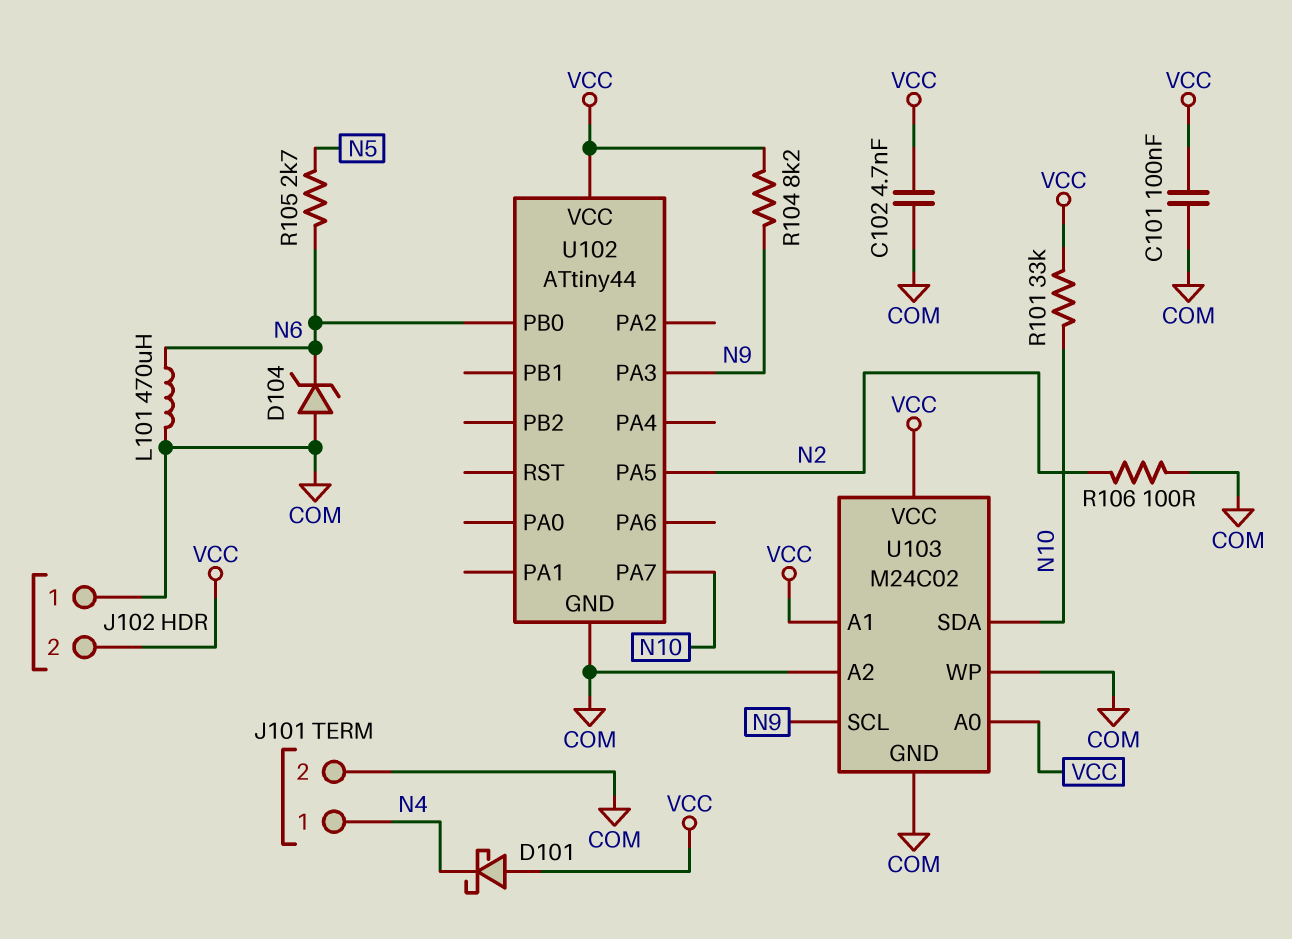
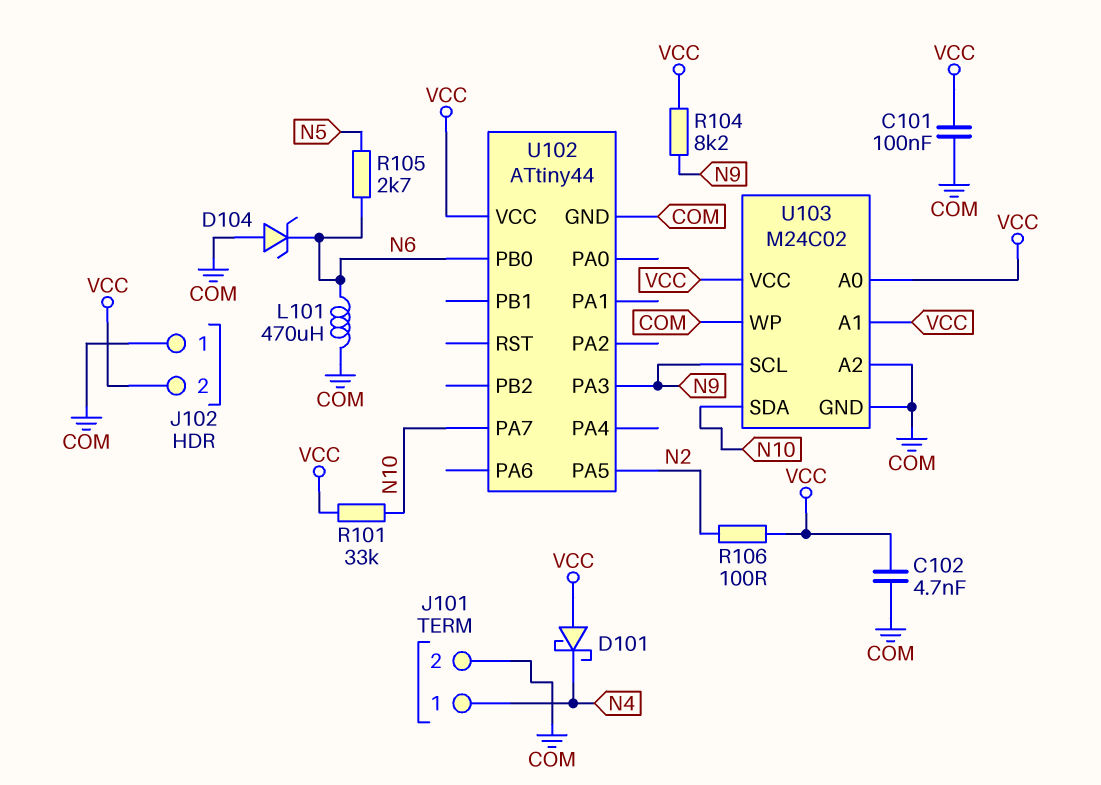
R106: 100 (COM, N2) -> 100 (N2, VCC)

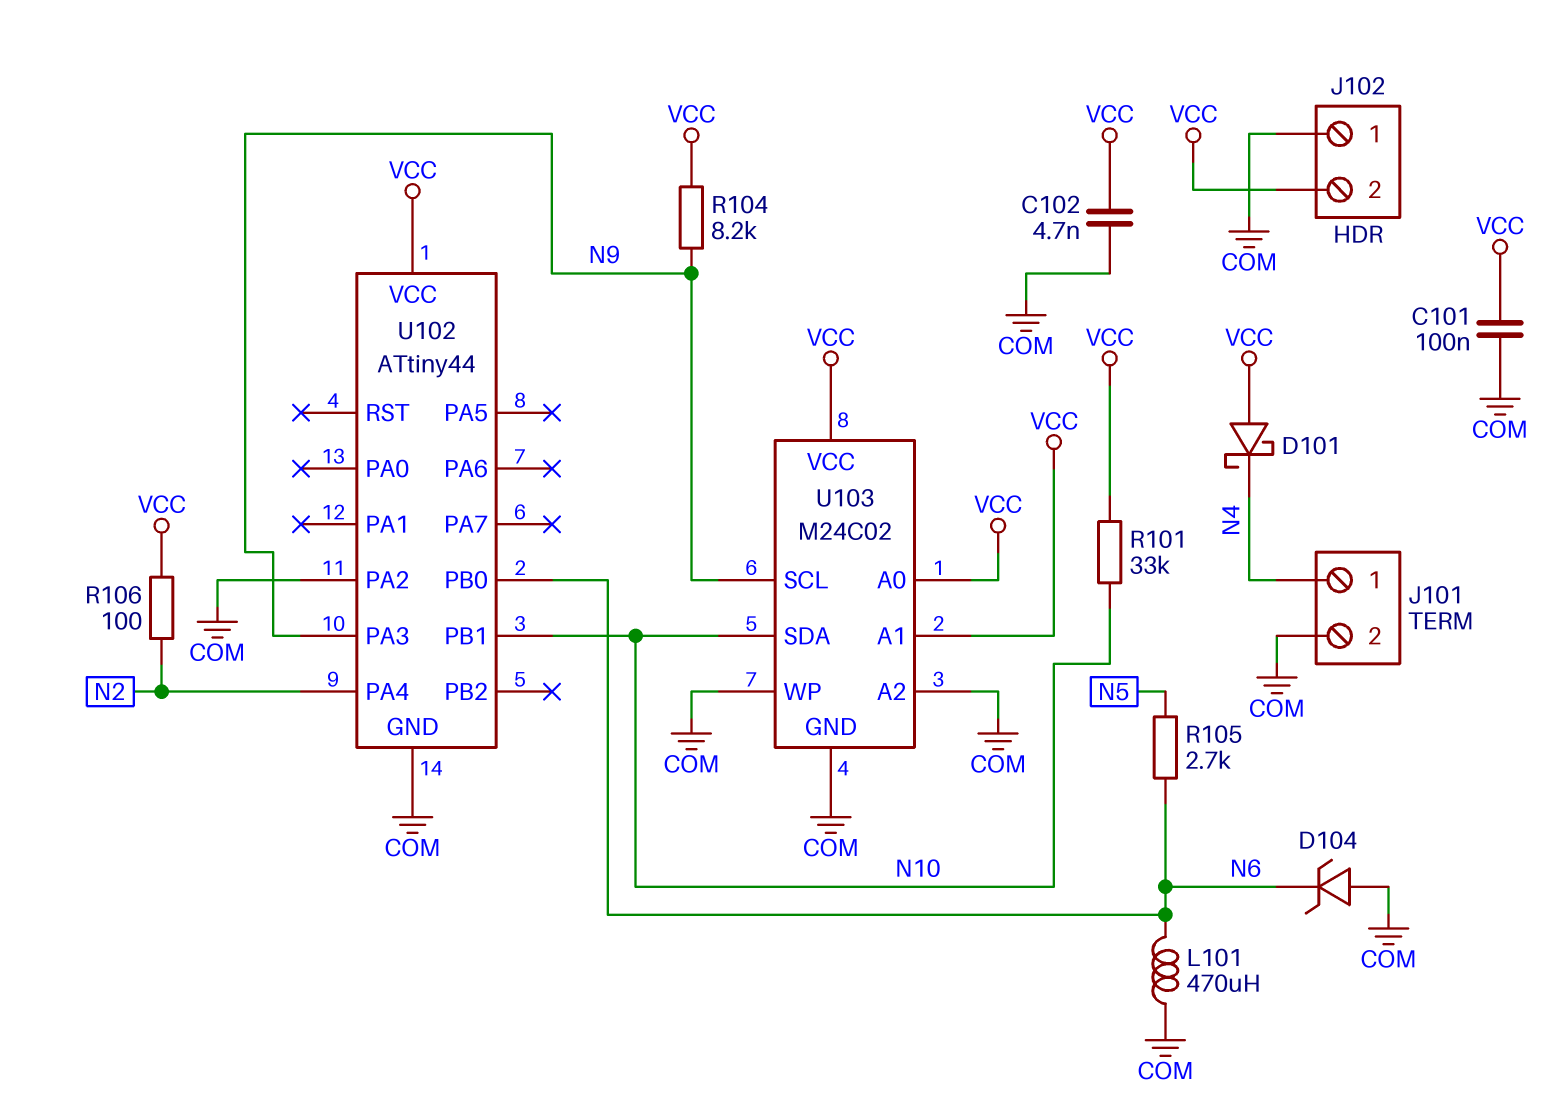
U102 pin PA2: none -> COM
U102 pin PA4: none -> N2
U102 pin PA5: N2 -> none
U102 pin PA7: N10 -> none
U102 pin PB1: none -> N10

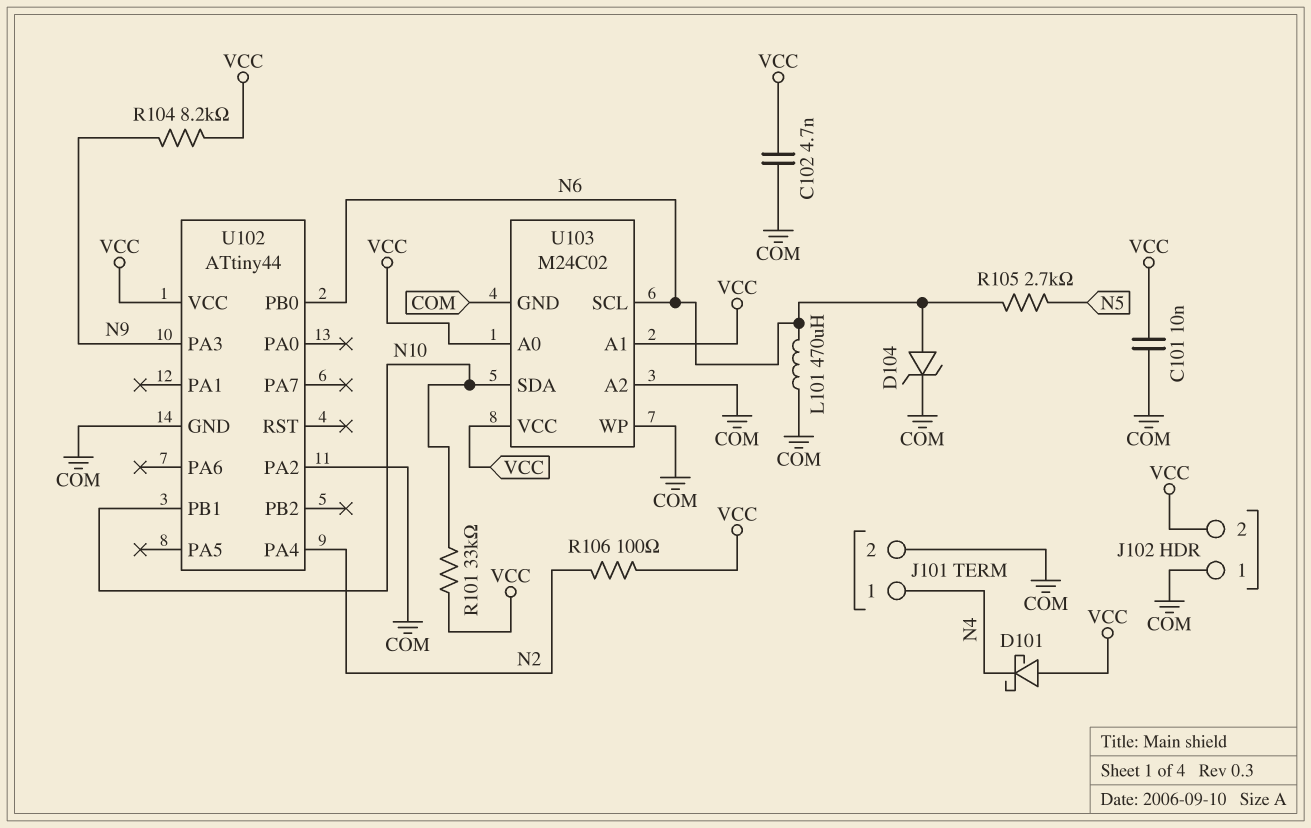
C101: 100nF (COM, VCC) -> 10nF (COM, VCC)
D104: zener (A COM, K N6) -> zener (A N6, K COM)
U103 pin SCL: N9 -> N6

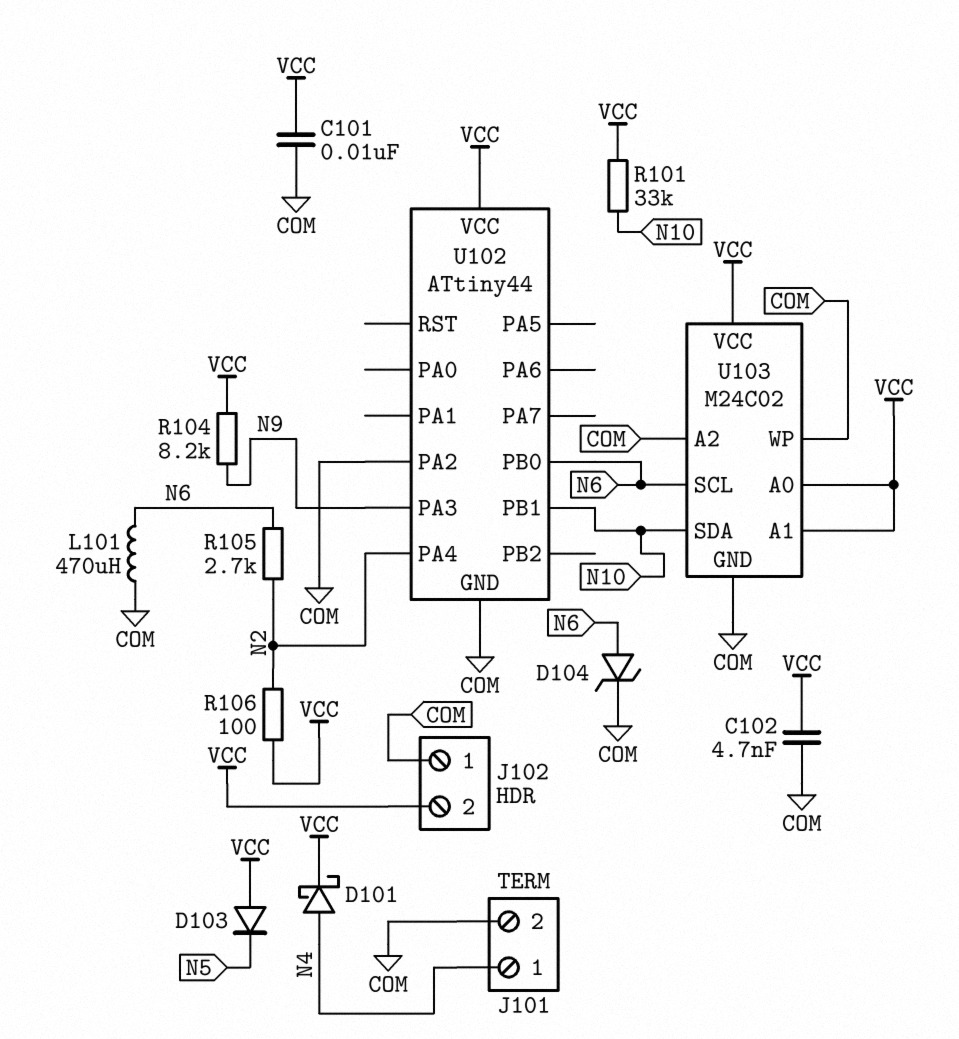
D101: schottky (A VCC, K N4) -> schottky (A N4, K VCC)
D103: none -> diode (A VCC, K N5)
R105: 2.7k (N5, N6) -> 2.7k (N2, N6)

